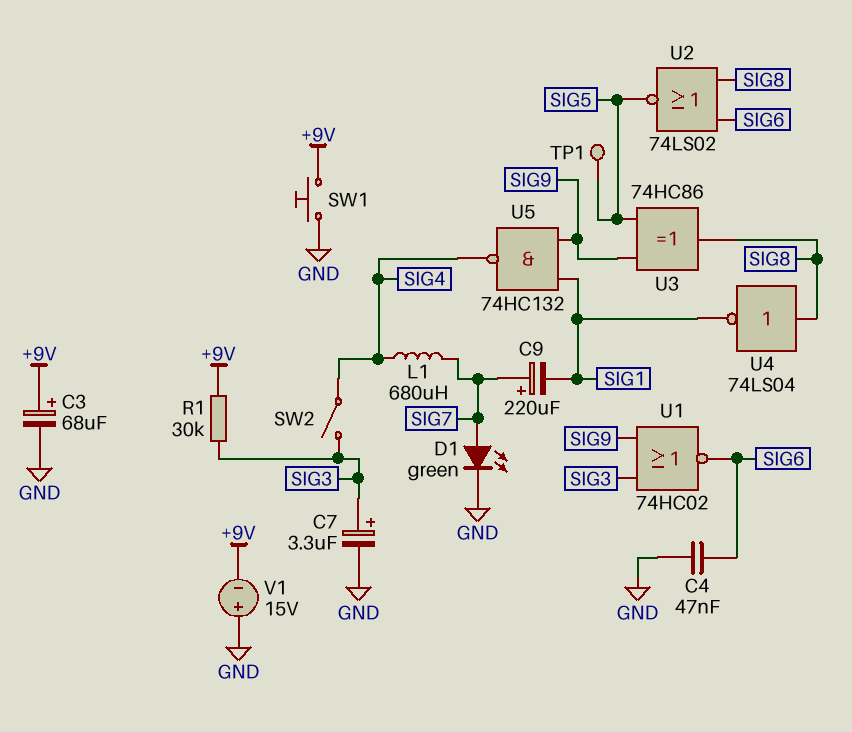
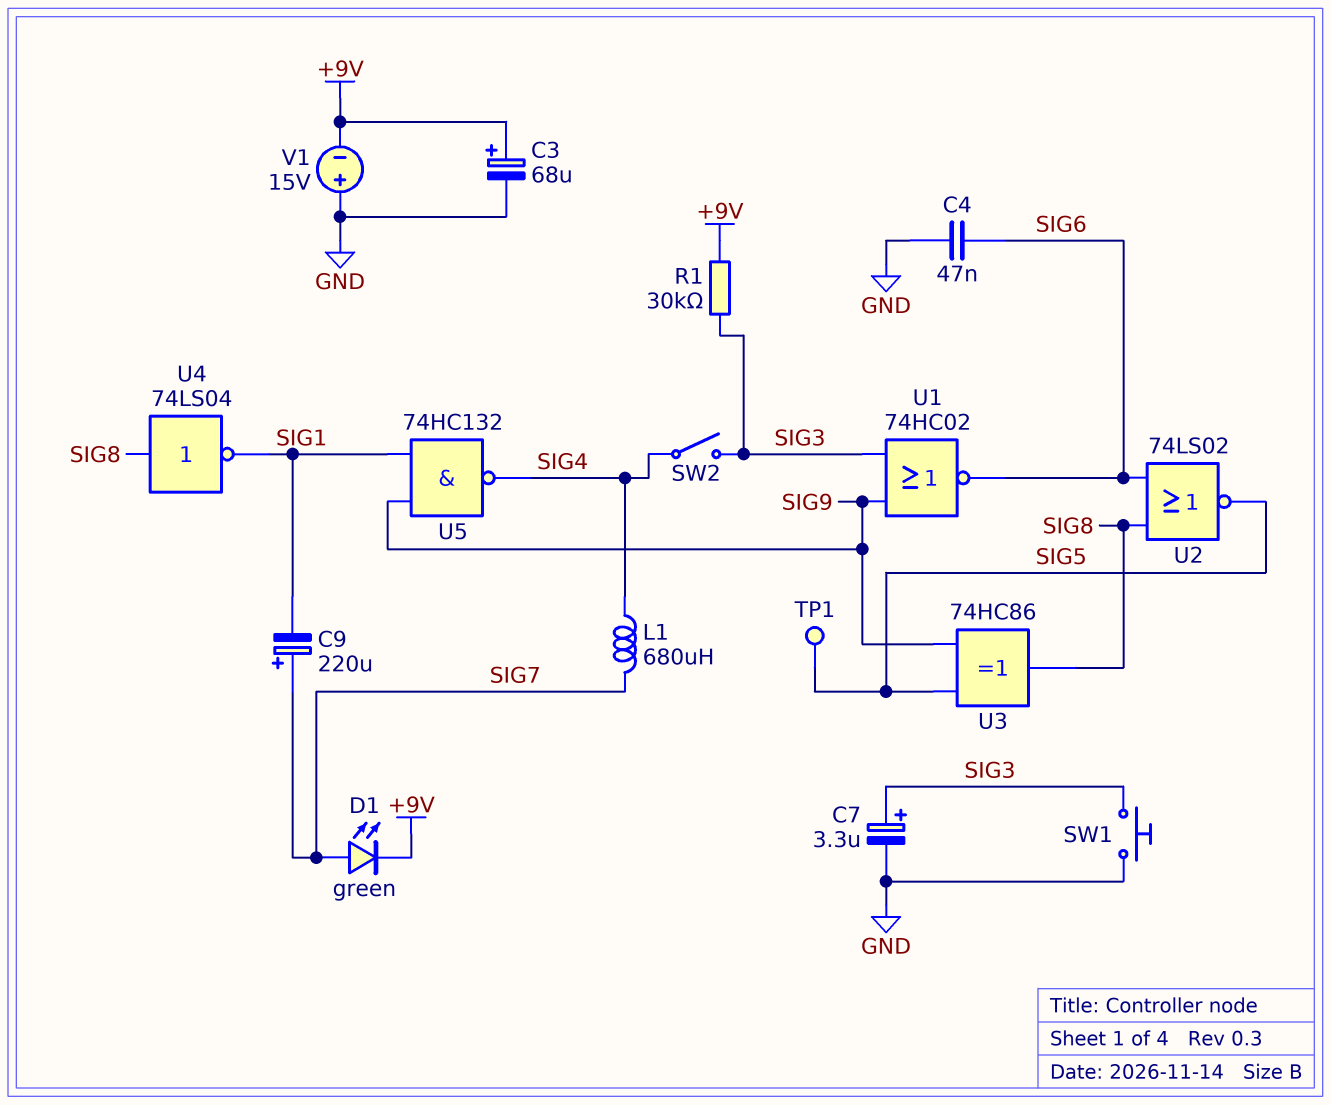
D1: LED green (A SIG7, K GND) -> LED green (A SIG7, K +9V)
SW1: button (+9V, GND) -> button (GND, SIG3)

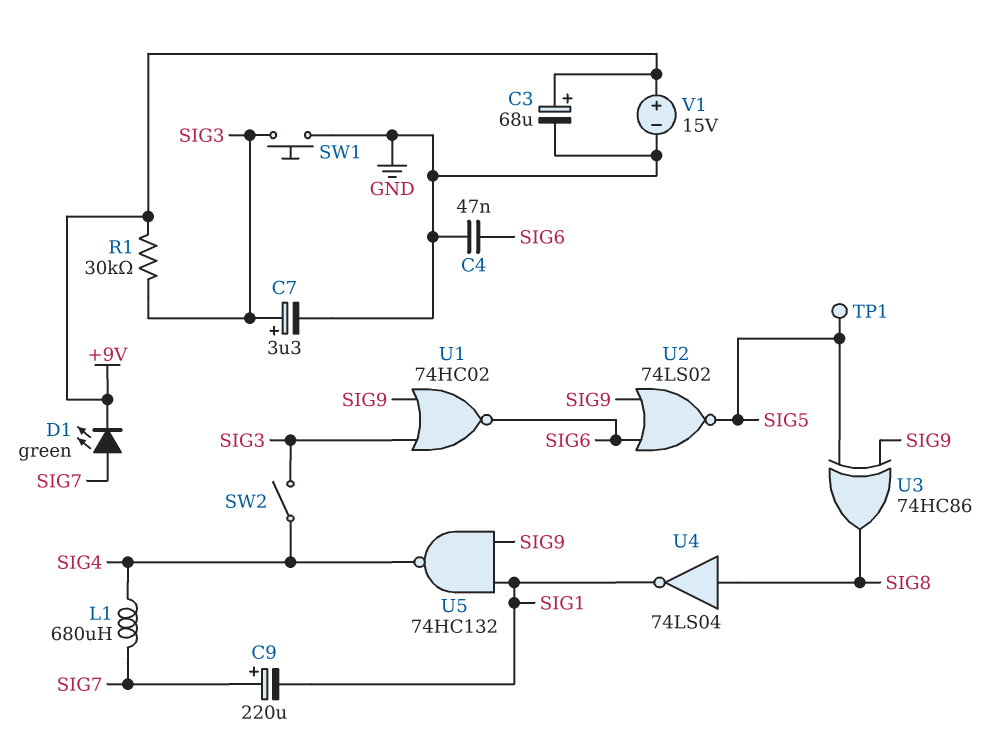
U2: NOR 74LS02 (in SIG6, in SIG8, out SIG5) -> NOR 74LS02 (in SIG6, in SIG9, out SIG5)
V1: 15V (plus GND, minus +9V) -> 15V (plus +9V, minus GND)

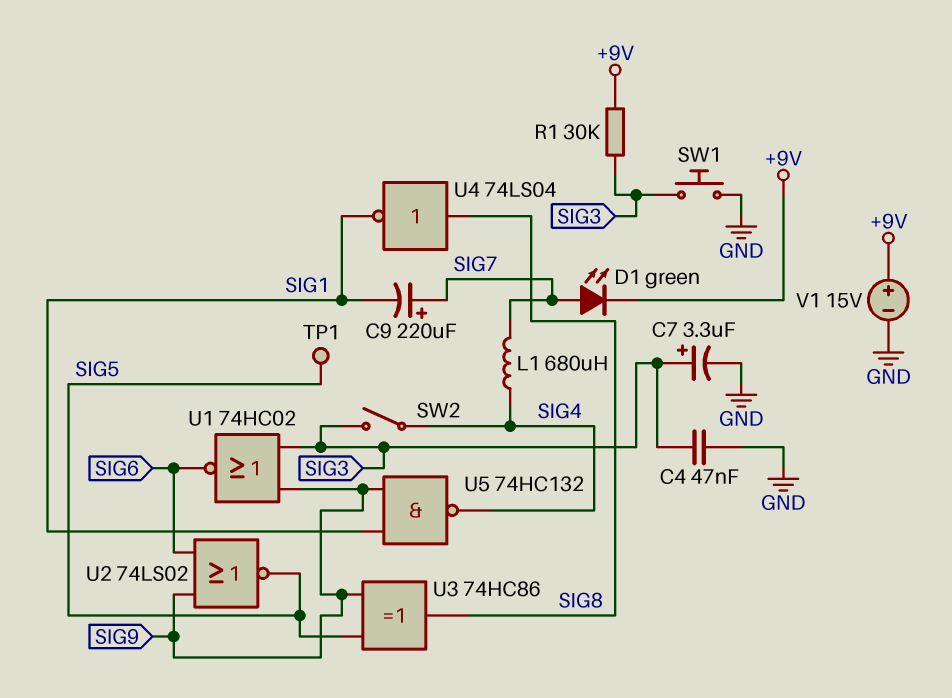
C3: 68uF (plus +9V, minus GND) -> none
C4: 47nF (GND, SIG6) -> 47nF (GND, SIG3)

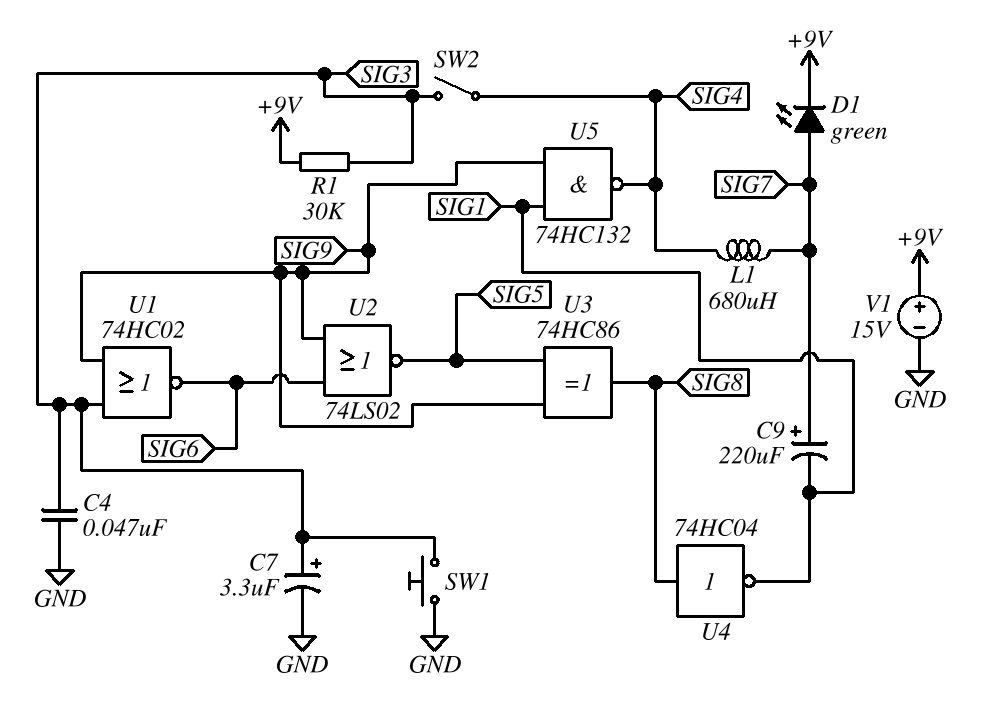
TP1: test point (SIG5) -> none
U4: NOT 74LS04 (in SIG8, out SIG1) -> NOT 74HC04 (in SIG8, out SIG1)

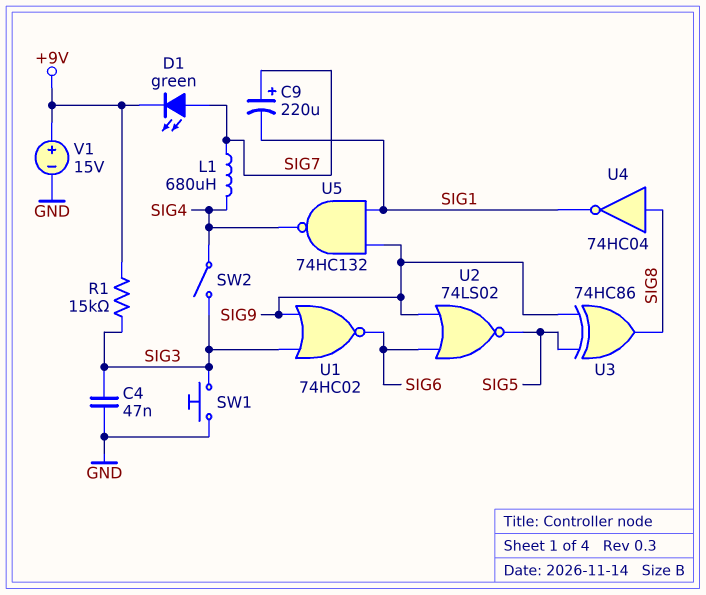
C7: 3.3uF (plus SIG3, minus GND) -> none
R1: 30k (+9V, SIG3) -> 15k (+9V, SIG3)

